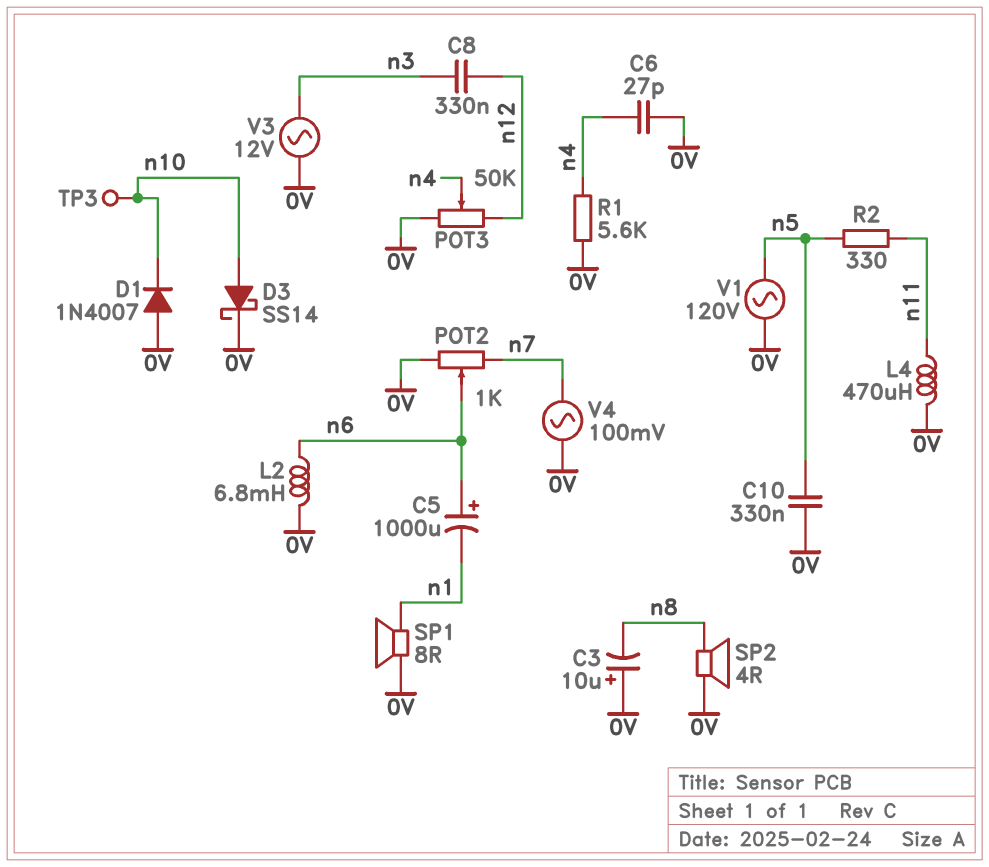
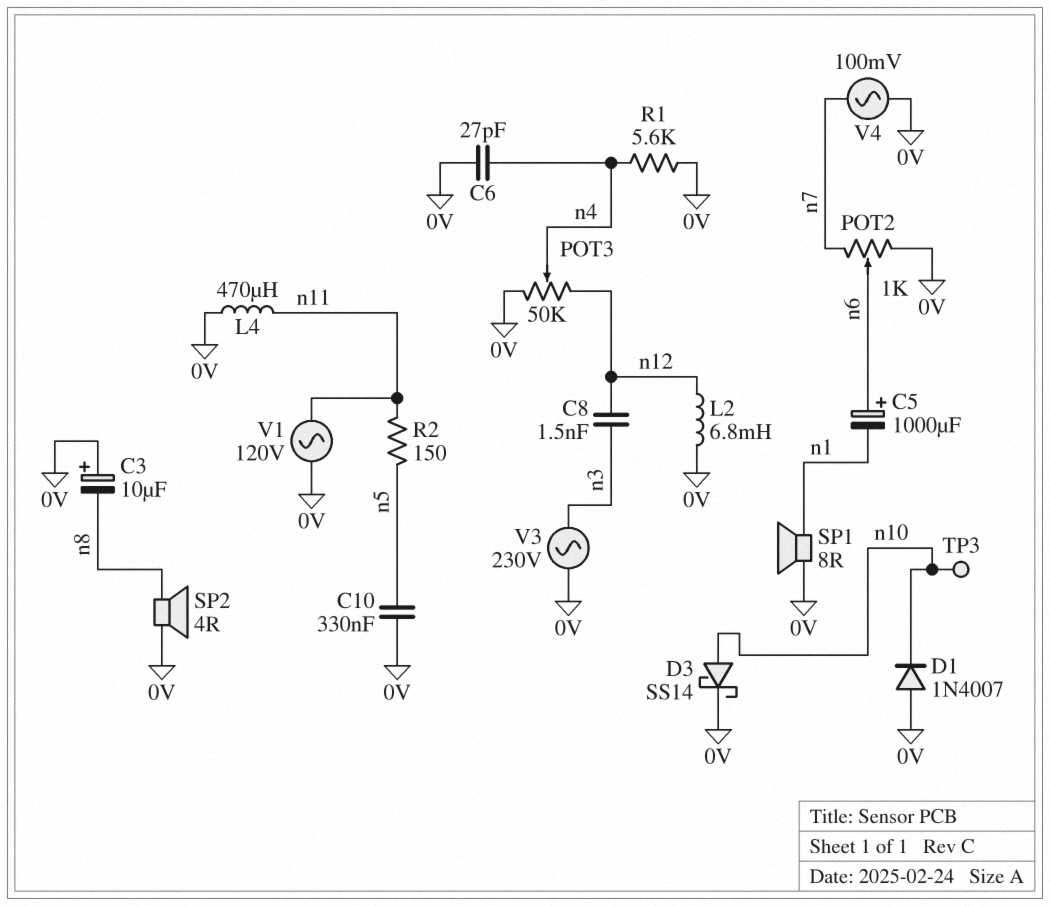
C8: 330nF (n3, n12) -> 1.5nF (n3, n12)
L2: 6.8mH (0V, n6) -> 6.8mH (0V, n12)
R2: 330 (n5, n11) -> 150 (n5, n11)
V1: AC 120V (0V, n5) -> AC 120V (0V, n11)
V3: AC 12V (0V, n3) -> AC 230V (0V, n3)

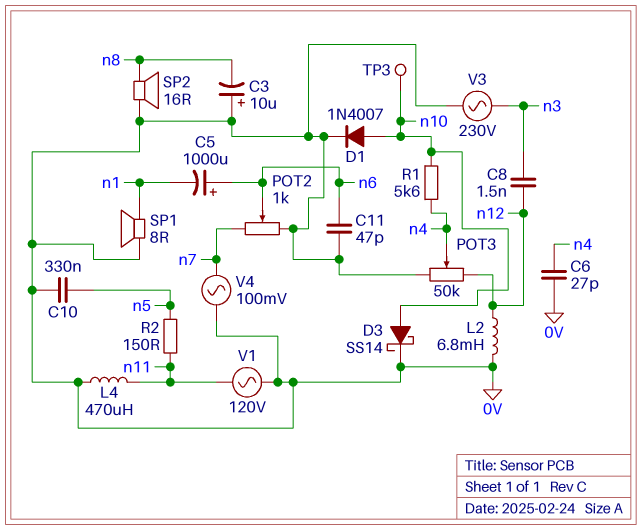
C11: none -> 47pF (0V, n6)
D1: diode 1N4007 (A 0V, K n10) -> diode 1N4007 (A n10, K 0V)
R1: 5.6k (0V, n4) -> 5.6k (n4, n10)
SP2: speaker 4R (0V, n8) -> speaker 16R (0V, n8)

